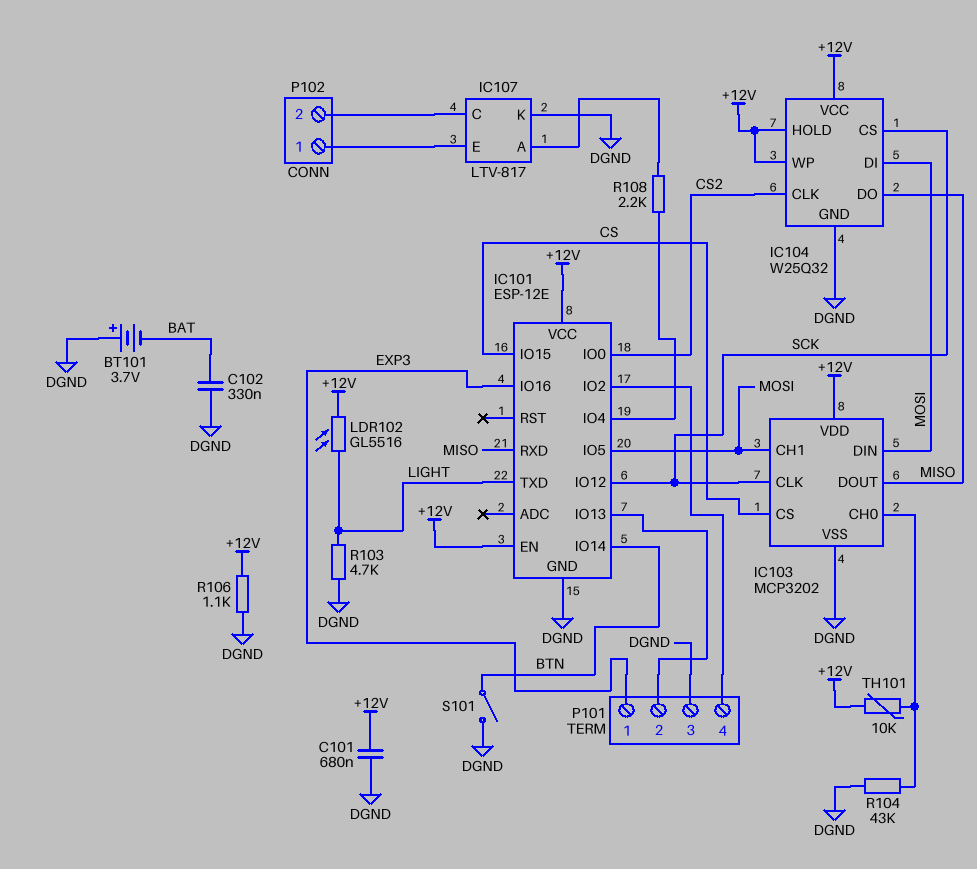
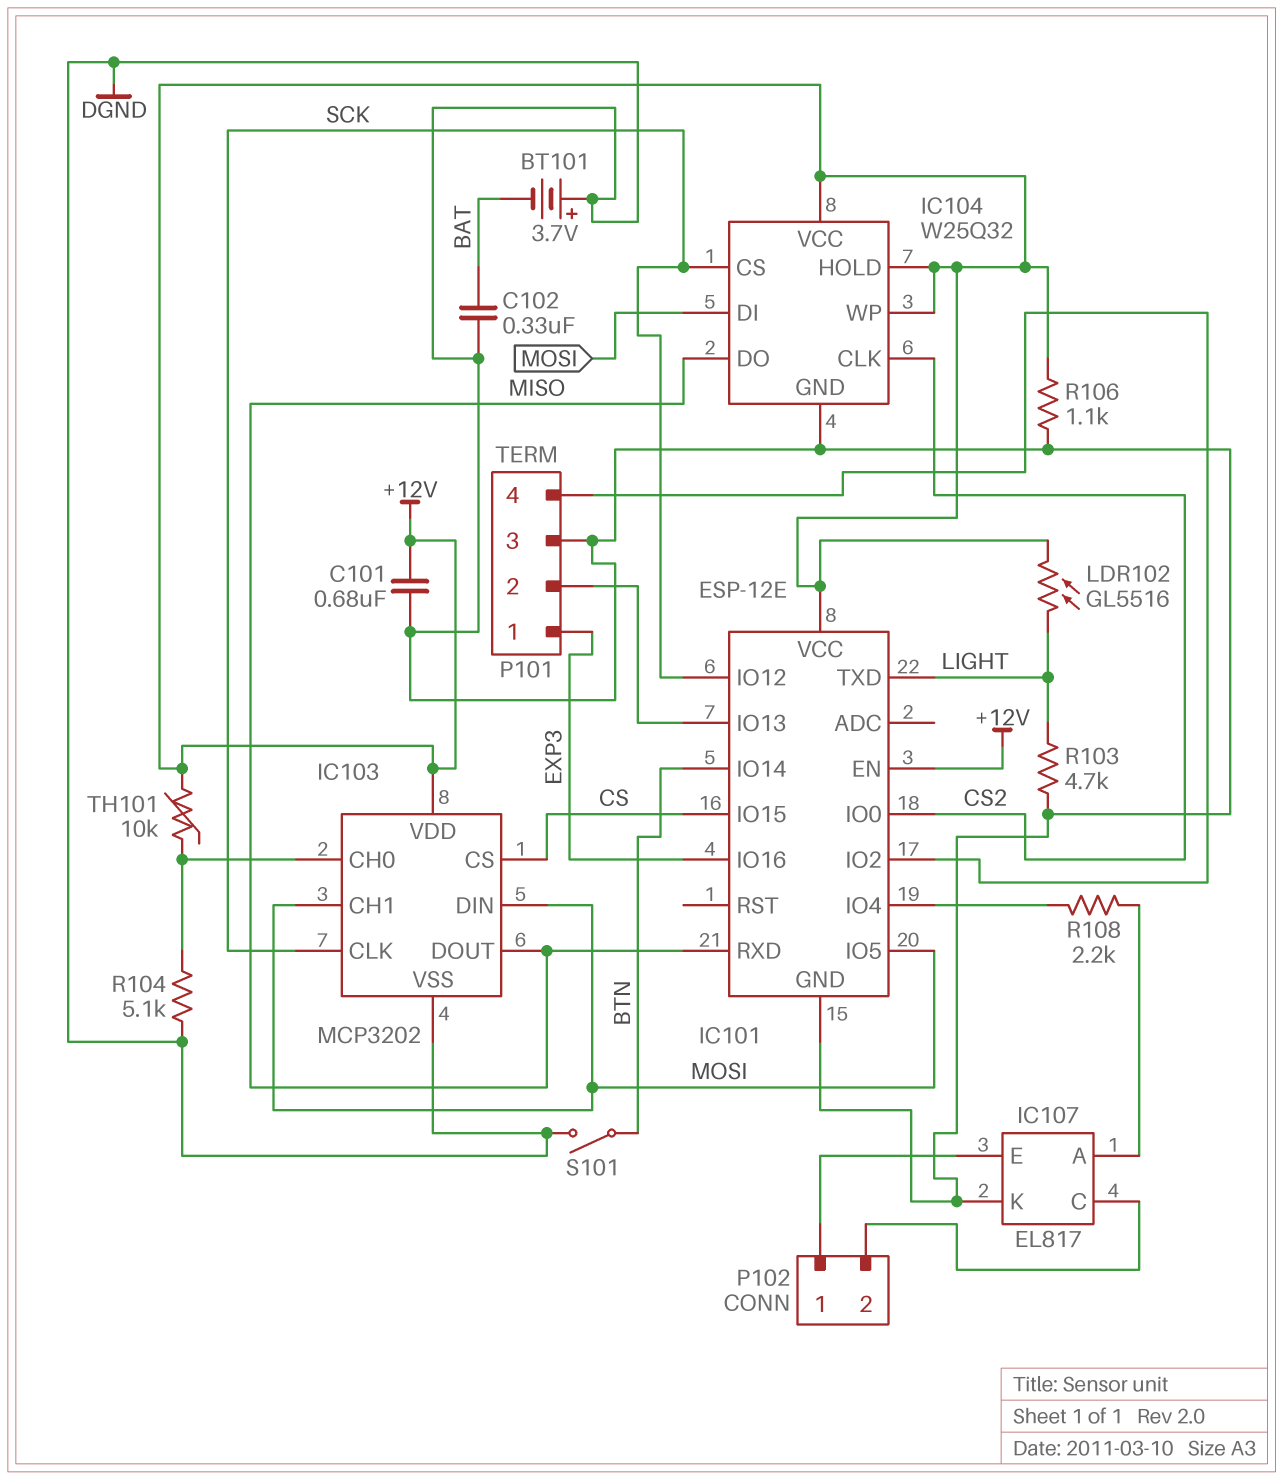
IC107: LTV-817 -> EL817
R104: 43k (DGND, IC103/CH0) -> 5.1k (DGND, IC103/CH0)

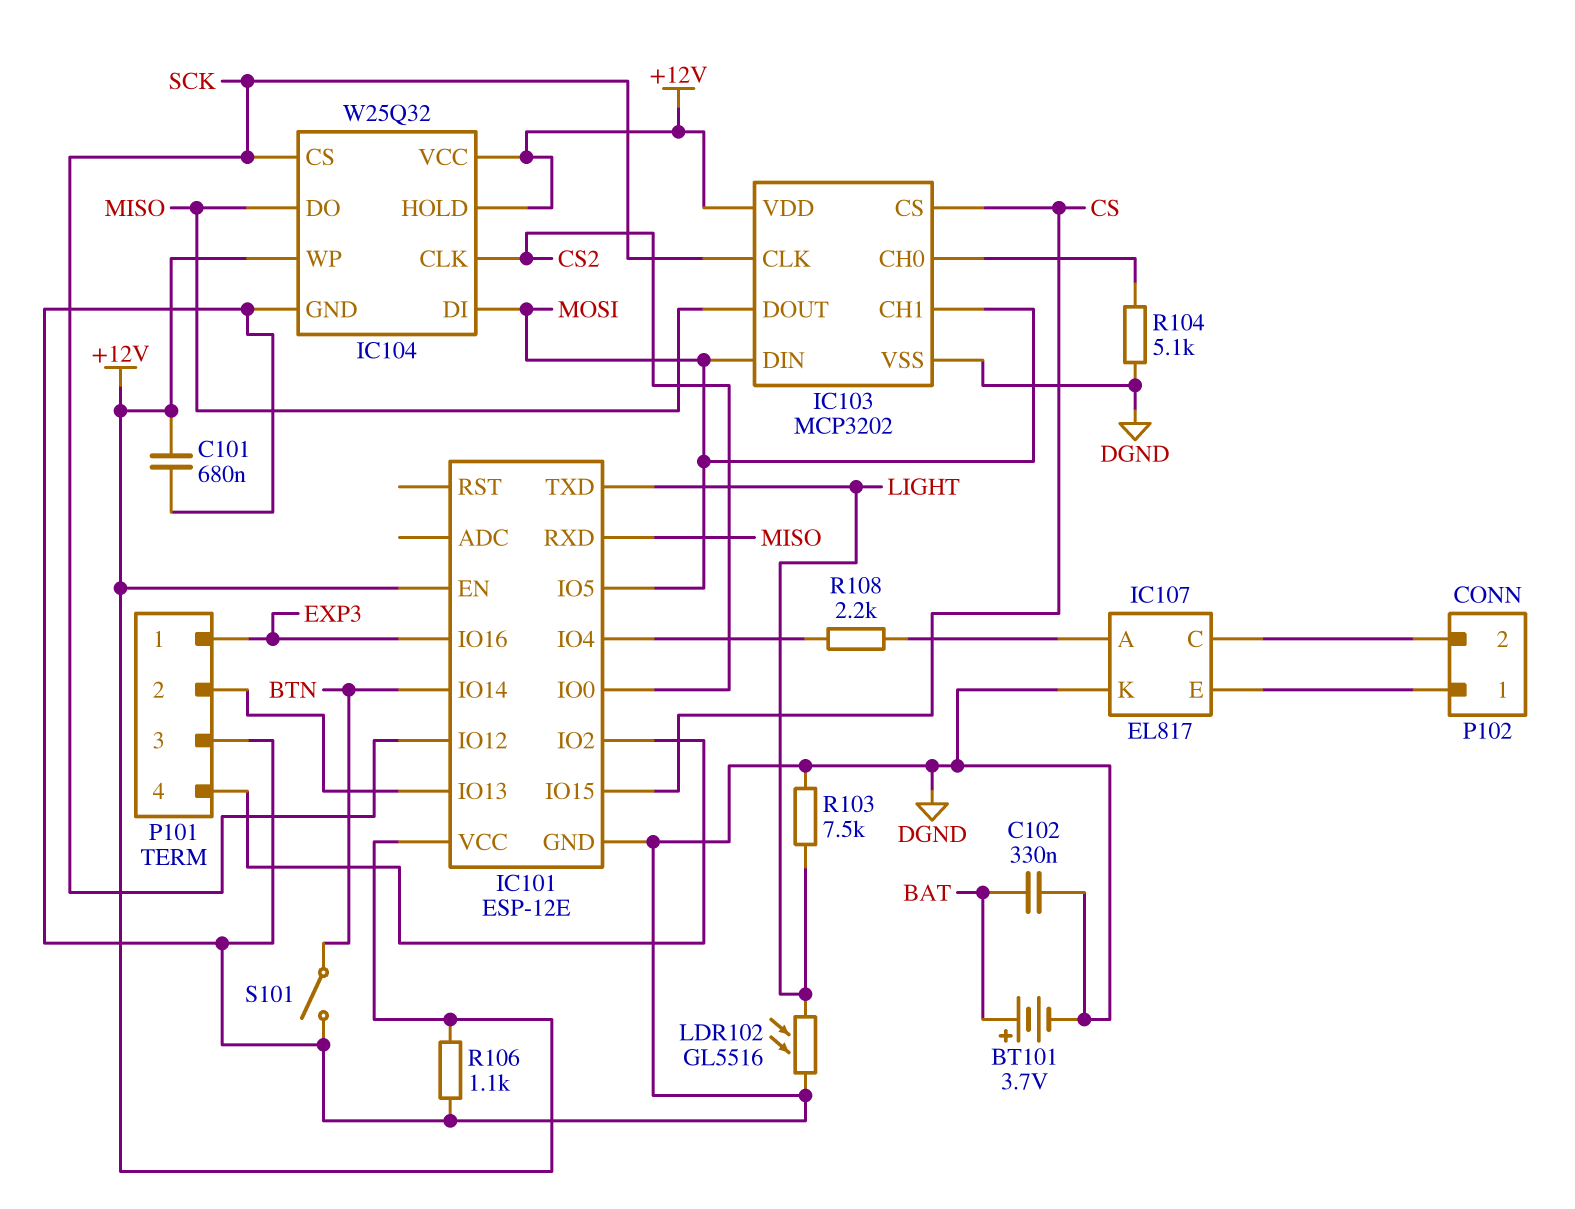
BT101: 3.7V (plus DGND, minus BAT) -> 3.7V (plus BAT, minus DGND)
LDR102: GL5516 (+12V, LIGHT) -> GL5516 (DGND, LIGHT)
R103: 4.7k (DGND, LIGHT) -> 7.5k (DGND, LIGHT)
TH101: 10k (+12V, IC103/CH0) -> none

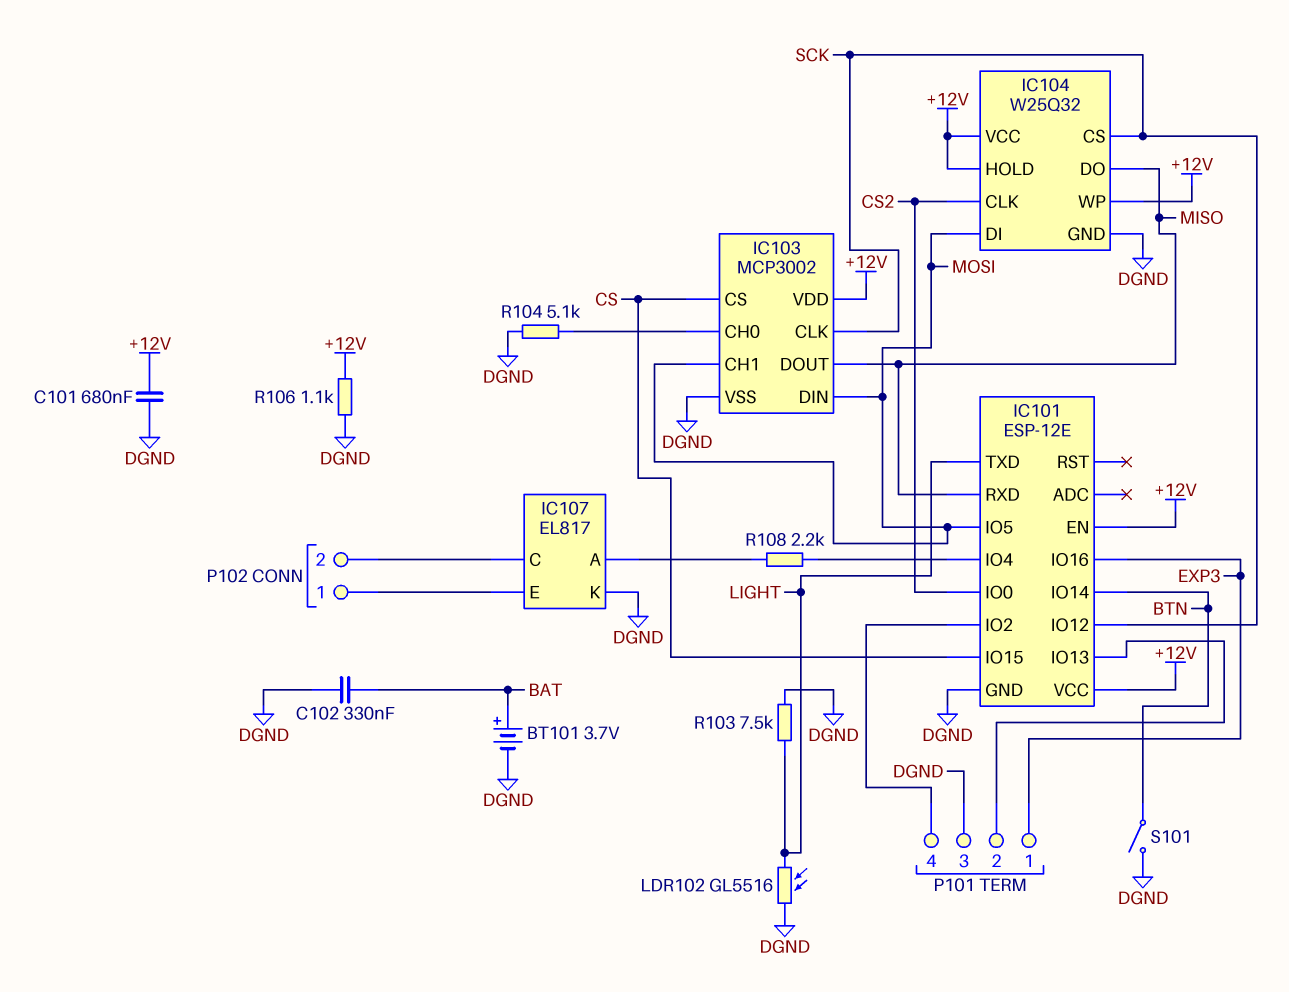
IC103: MCP3202 -> MCP3002

